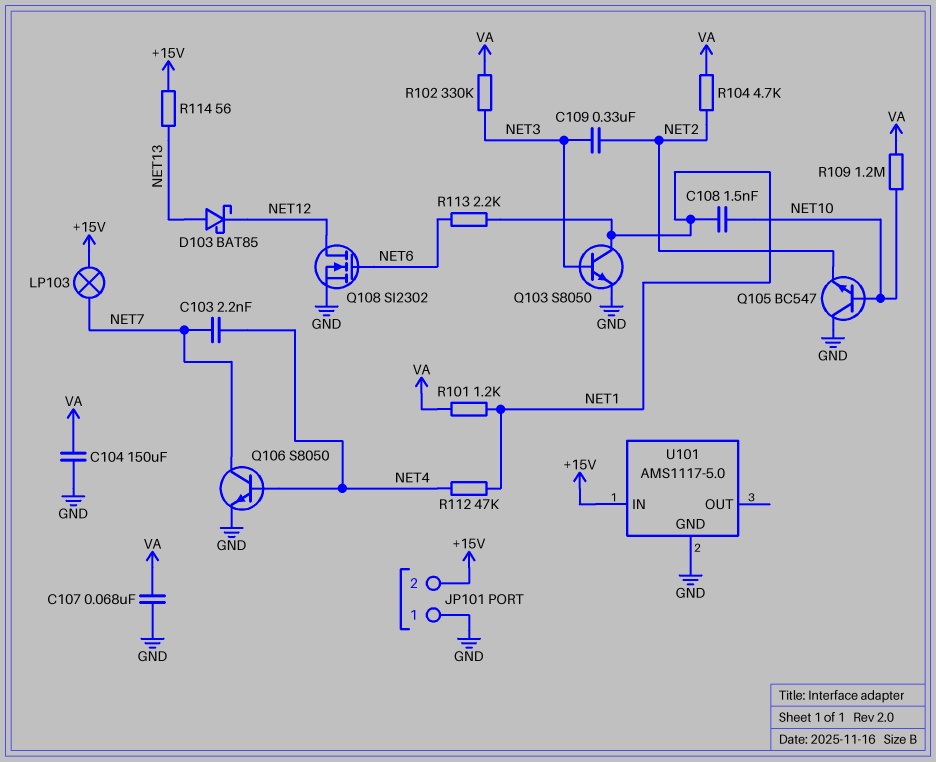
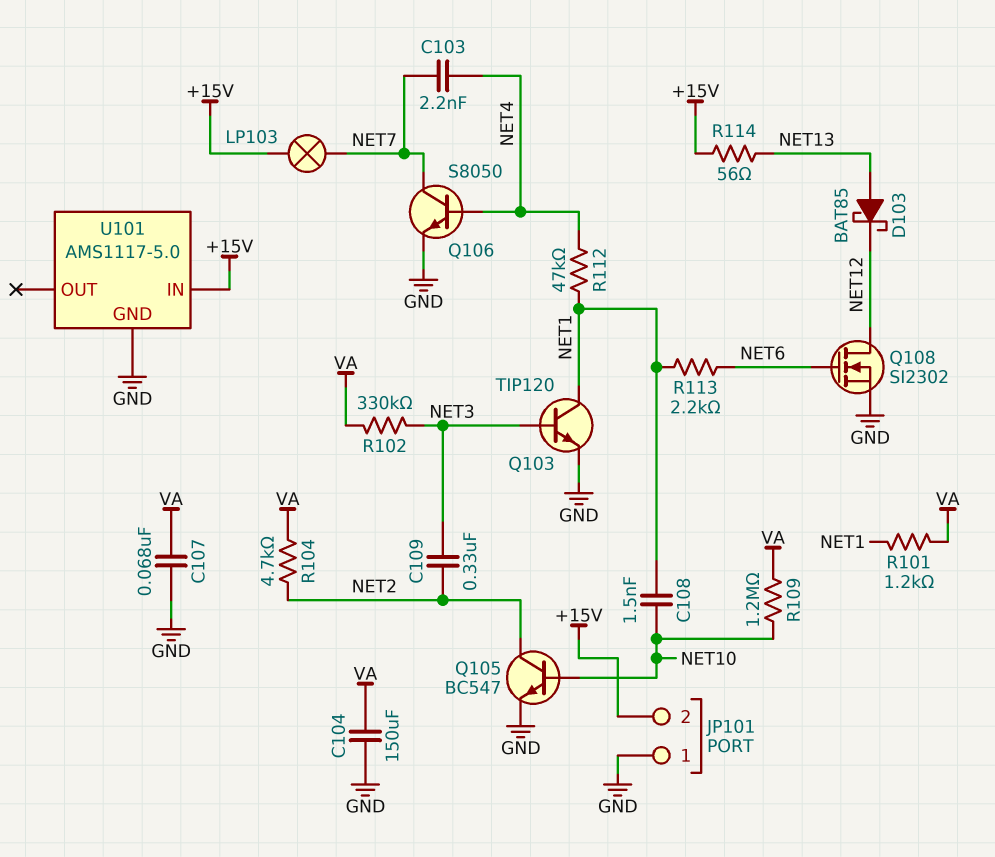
Q103: NPN S8050 (B NET3, C NET1, E GND) -> NPN TIP120 (B NET3, C NET1, E GND)
Q105: NPN BC547 (B NET10, C GND, E NET2) -> NPN BC547 (B NET10, C NET2, E GND)

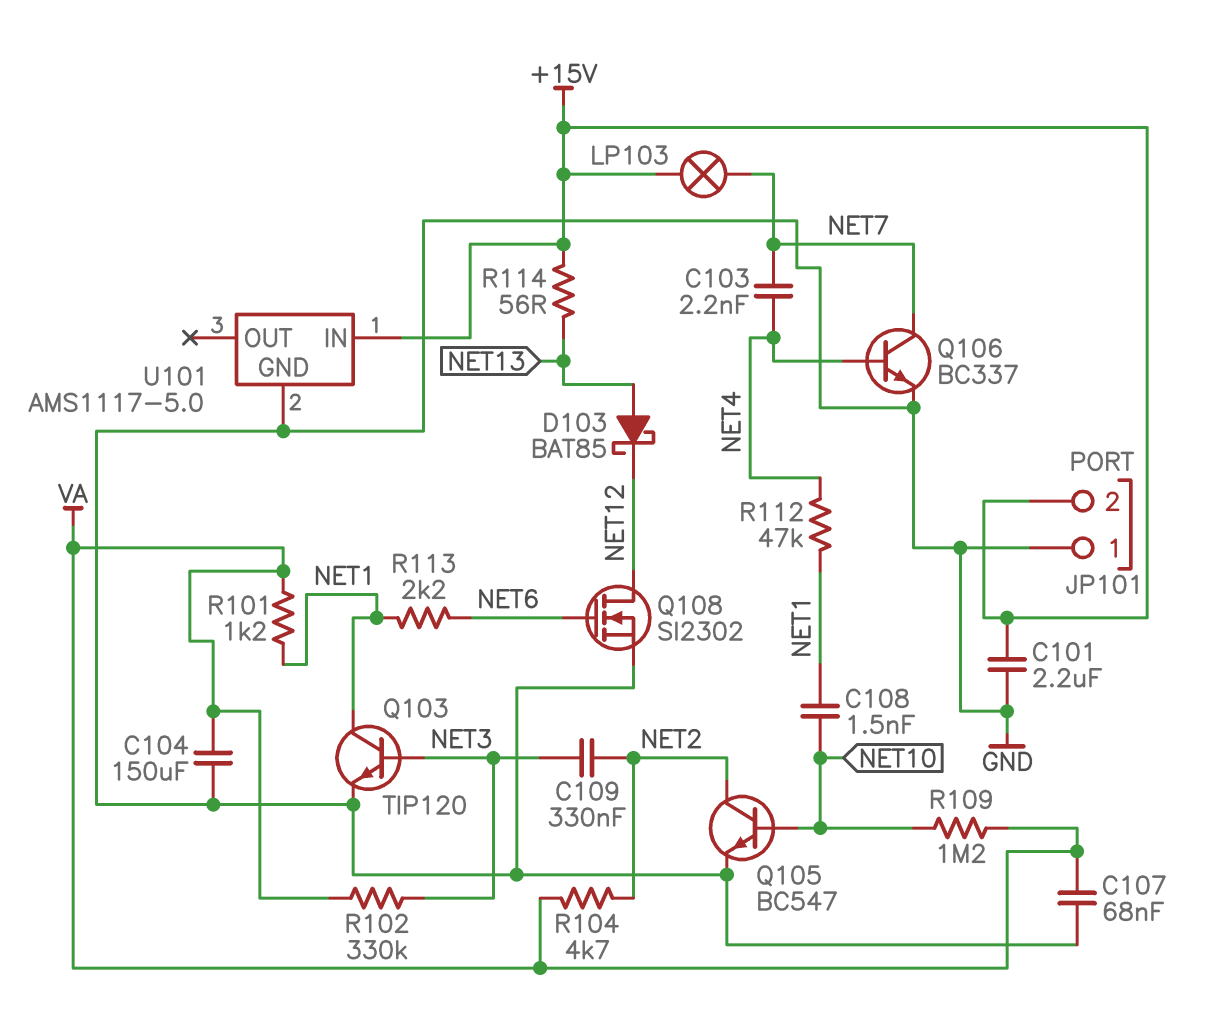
C101: none -> 2.2uF (+15V, GND)
Q106: NPN S8050 (B NET4, C NET7, E GND) -> NPN BC337 (B NET4, C NET7, E GND)

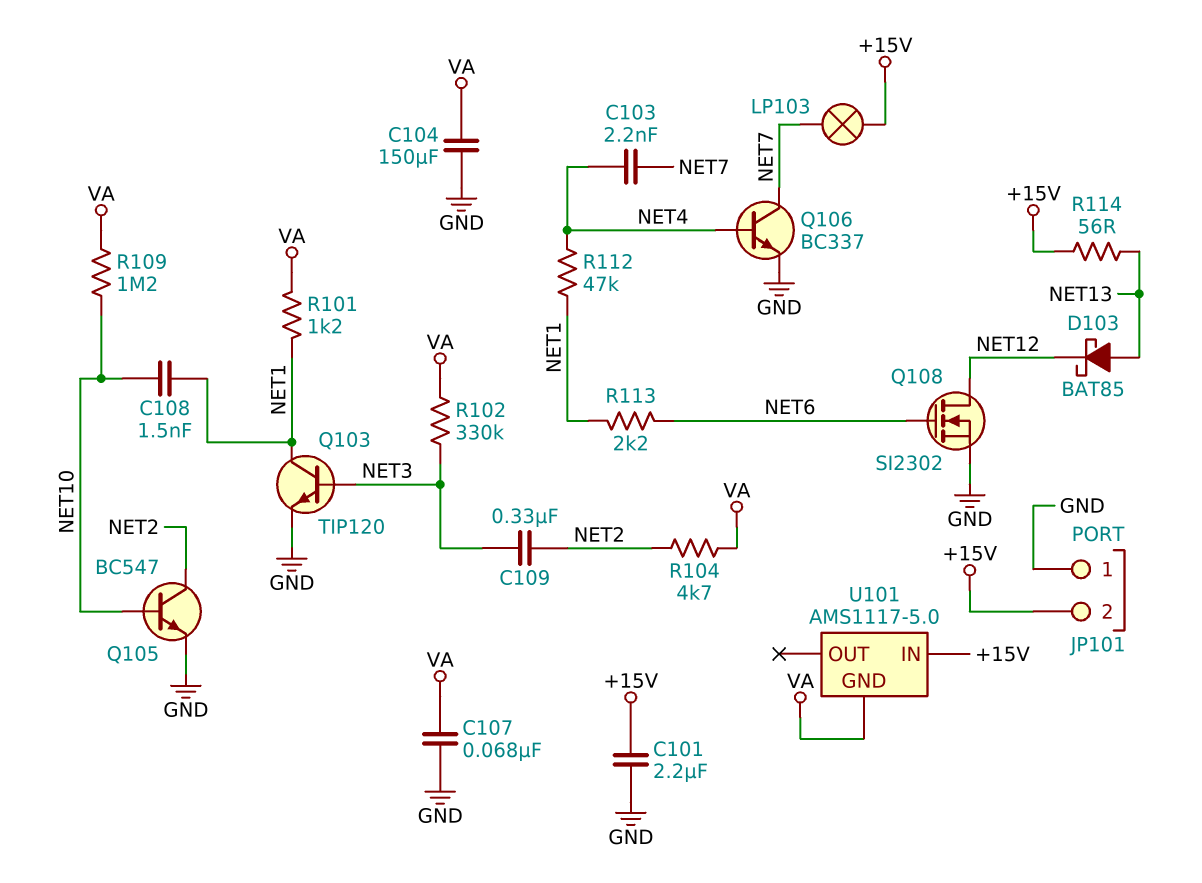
U101 pin GND: GND -> VA

